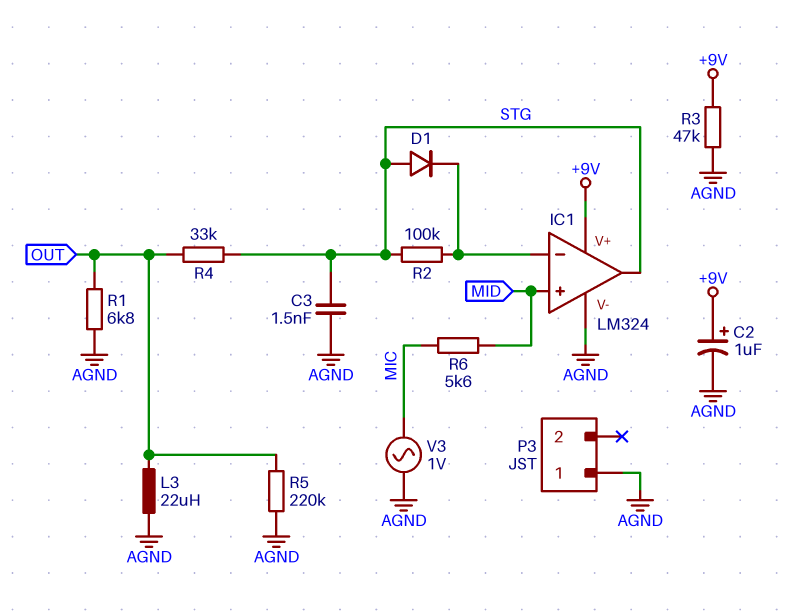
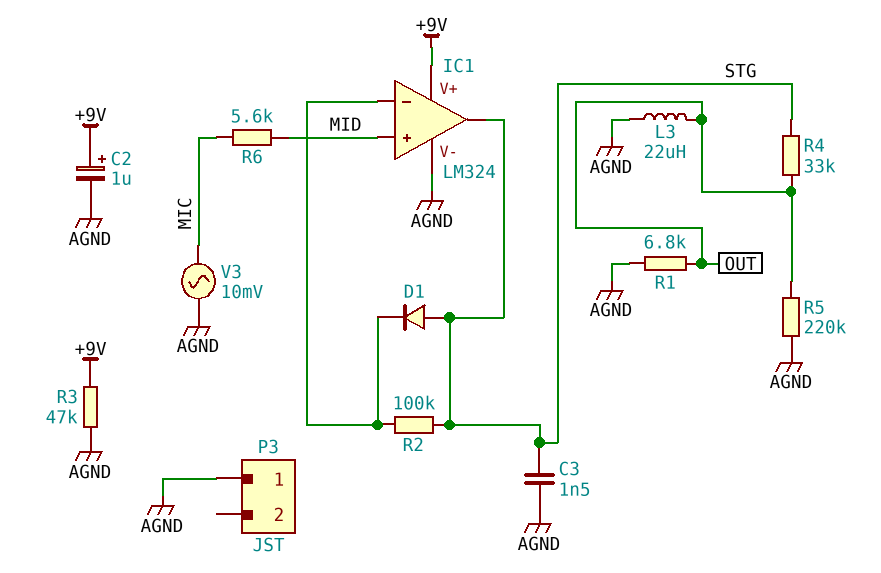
V3: AC 1V (AGND, MIC) -> AC 10mV (AGND, MIC)

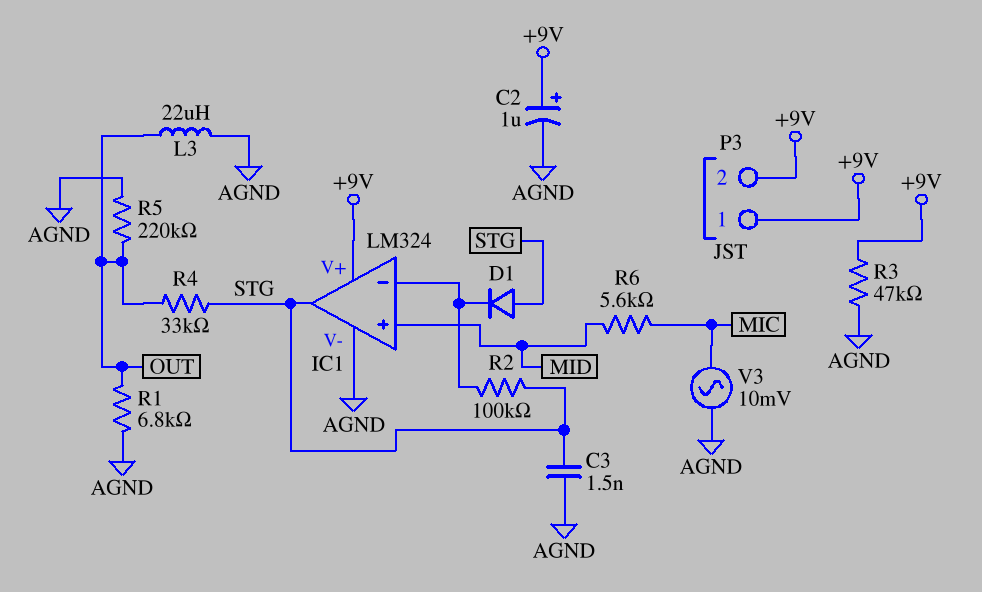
P3 pin 1: AGND -> +9V
P3 pin 2: none -> +9V

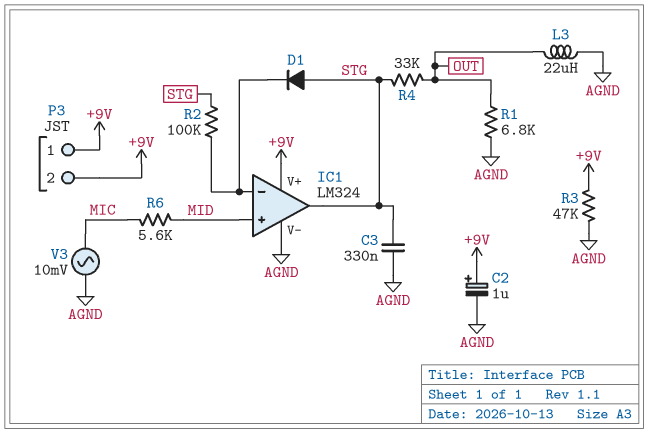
C3: 1.5nF (AGND, STG) -> 330nF (AGND, STG)
R5: 220k (AGND, OUT) -> none

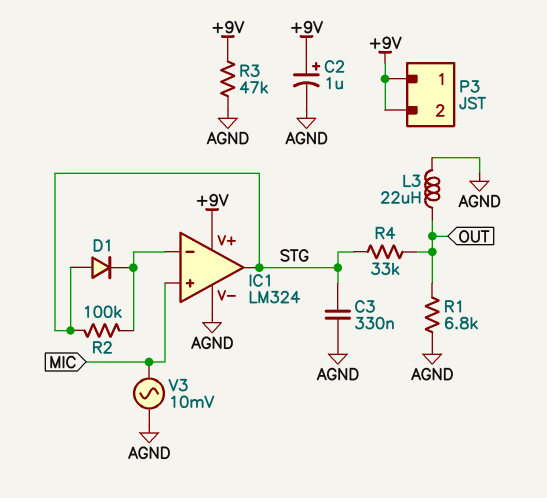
IC1 pin in+: MID -> MIC
R6: 5.6k (MIC, MID) -> none

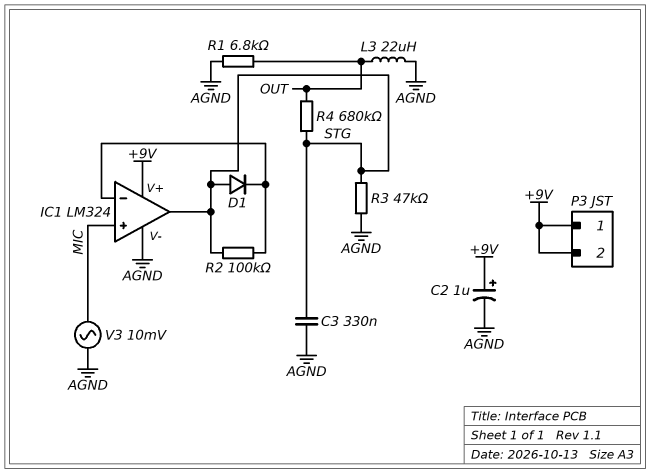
R3: 47k (+9V, AGND) -> 47k (AGND, STG)
R4: 33k (OUT, STG) -> 680k (OUT, STG)

